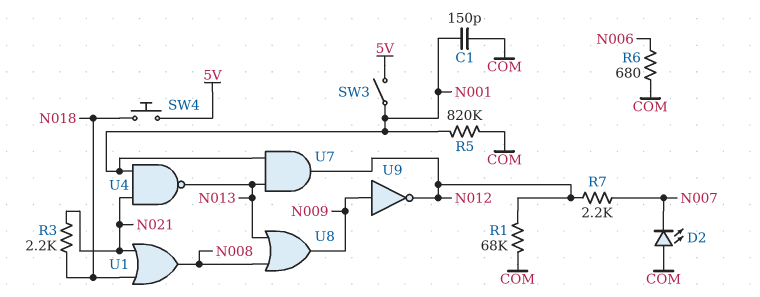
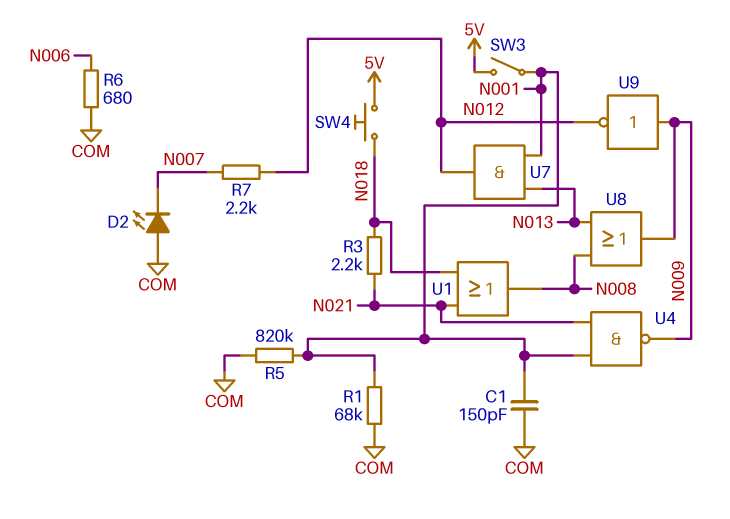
R1: 68k (COM, N012) -> 68k (COM, N001)
U4: NAND (in N001, in N021, out N013) -> NAND (in N001, in N021, out N009)

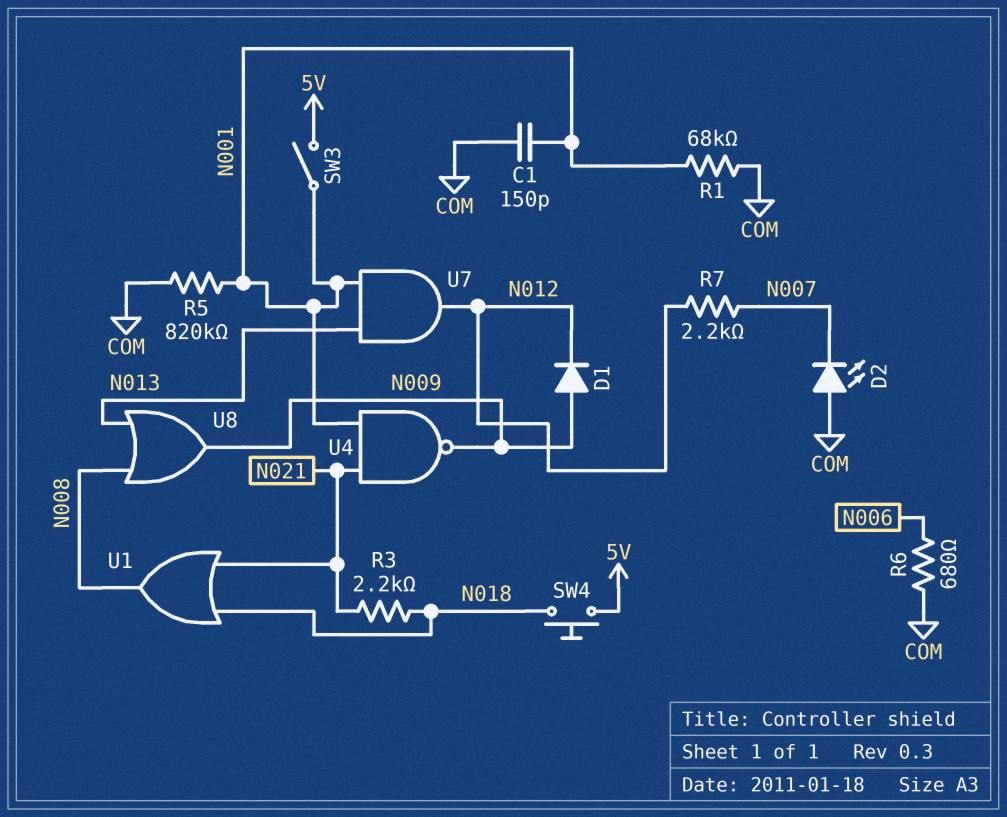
D1: none -> diode (A N009, K N012)
U9: NOT (in N009, out N012) -> none

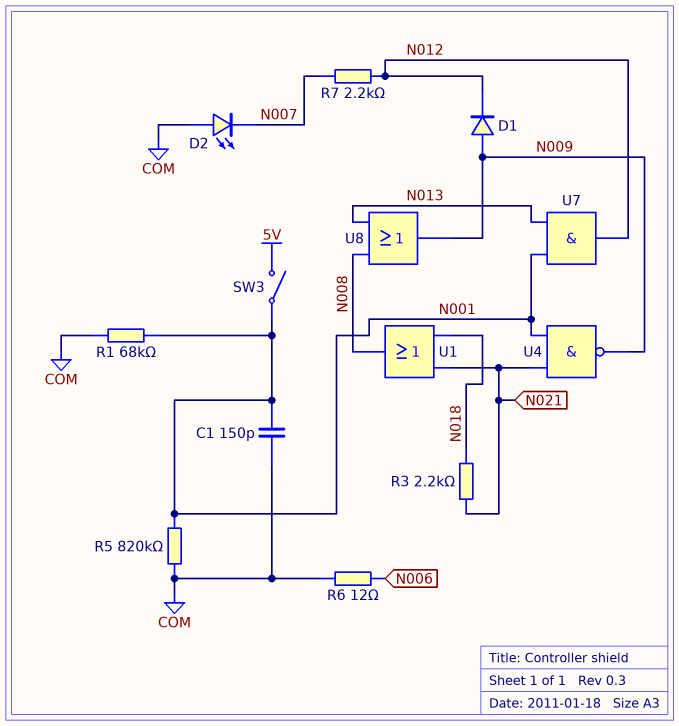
R6: 680 (COM, N006) -> 12 (COM, N006)
SW4: button (5V, N018) -> none

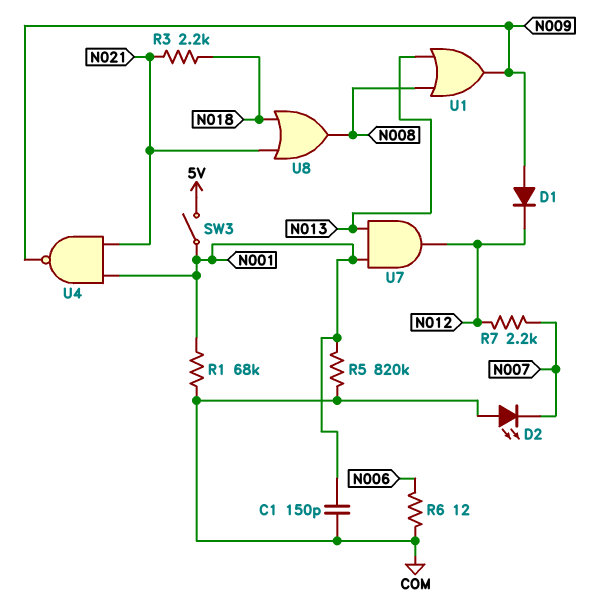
U1: OR (in N018, in N021, out N008) -> OR (in N008, in N013, out N009)
U8: OR (in N008, in N013, out N009) -> OR (in N018, in N021, out N008)

